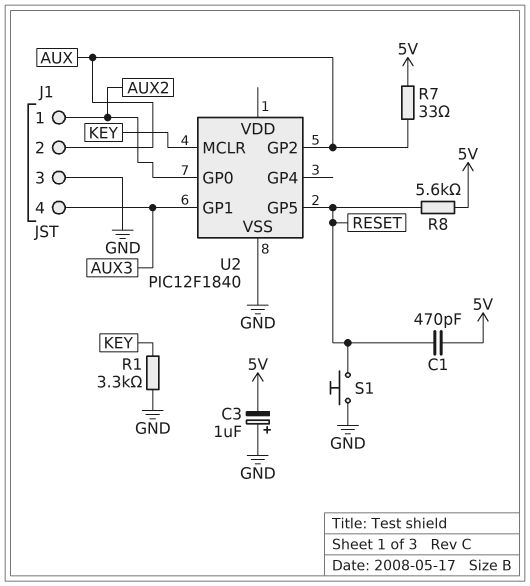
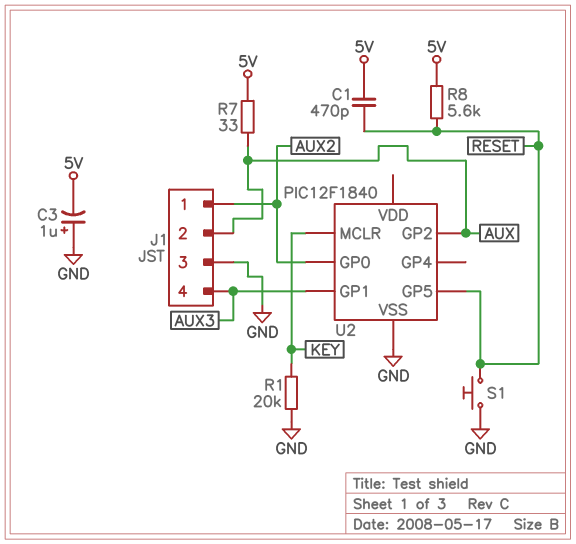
R1: 3.3k (GND, KEY) -> 20k (GND, KEY)

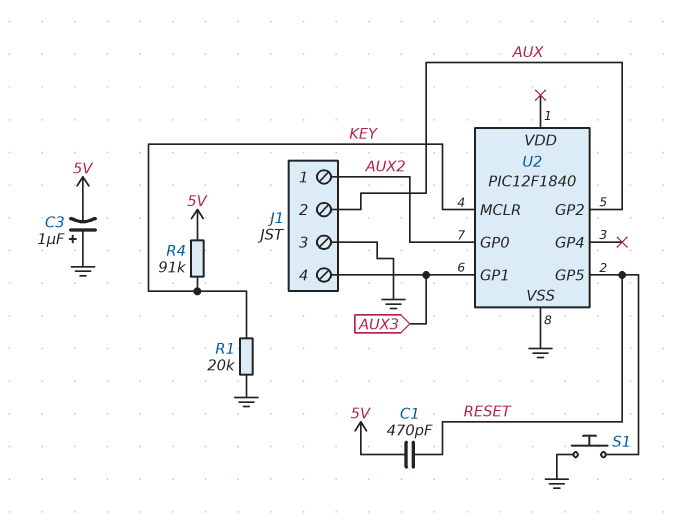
R4: none -> 91k (5V, KEY)
R7: 33 (5V, AUX) -> none
R8: 5.6k (5V, RESET) -> none

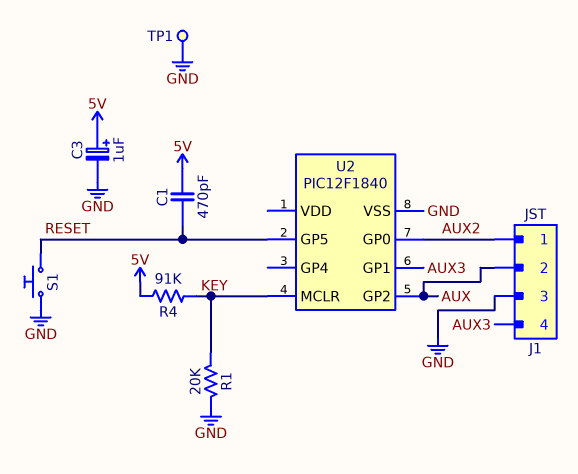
C3: 1uF (plus GND, minus 5V) -> 1uF (plus 5V, minus GND)
TP1: none -> test point (GND)

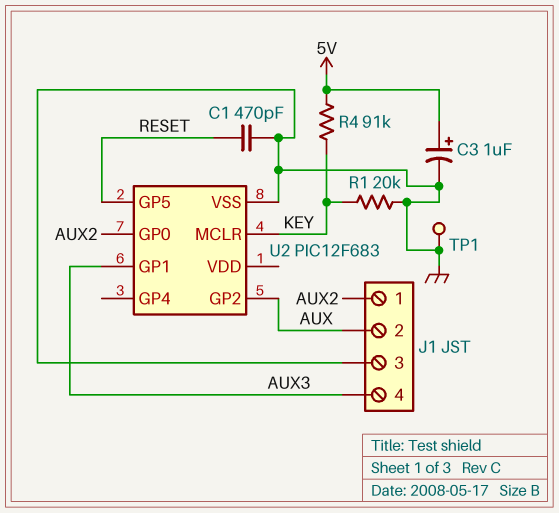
C1: 470pF (5V, RESET) -> 470pF (GND, RESET)
S1: button (GND, RESET) -> none
U2: PIC12F1840 -> PIC12F683

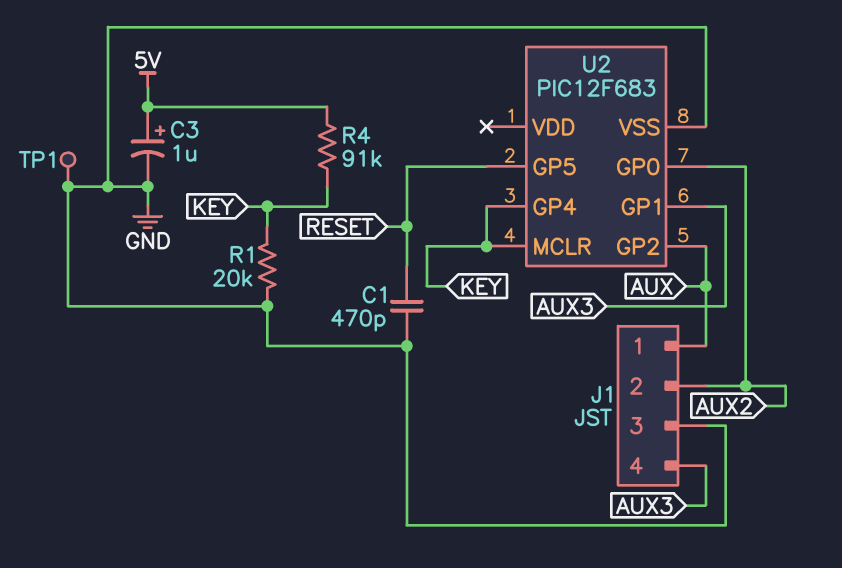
J1 pin 1: AUX2 -> AUX
J1 pin 2: AUX -> AUX2
U2 pin GP4: none -> KEY

